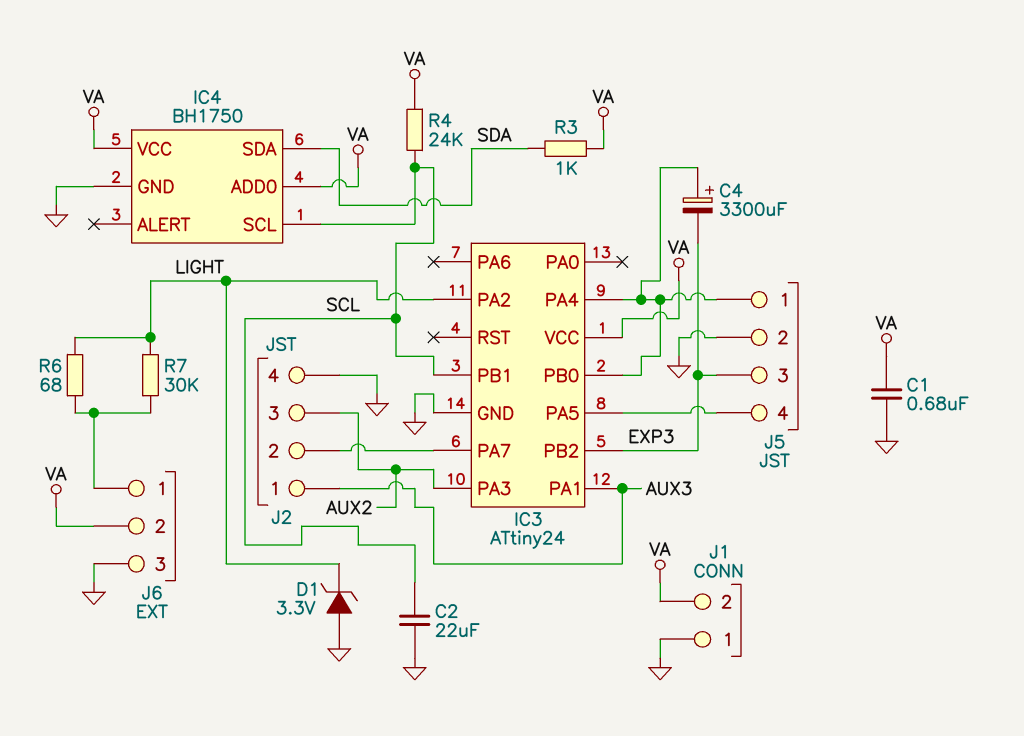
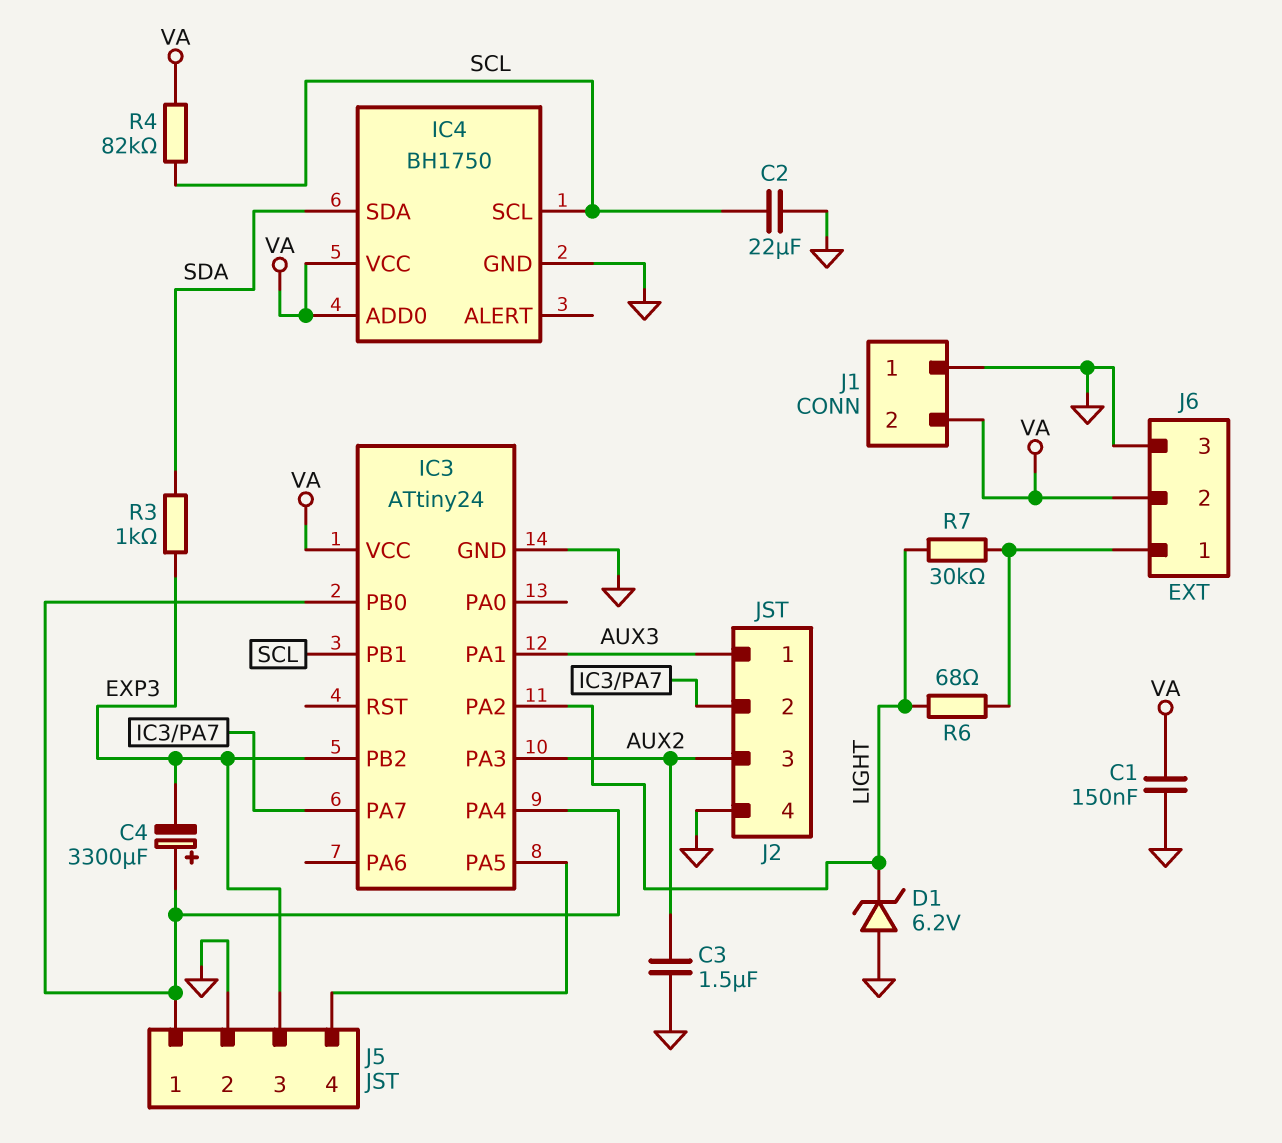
C1: 680nF (GND, VA) -> 150nF (GND, VA)
C3: none -> 1.5uF (AUX2, GND)
D1: zener 3.3V (A GND, K LIGHT) -> zener 6.2V (A GND, K LIGHT)
R3: 1k (SDA, VA) -> 1k (EXP3, SDA)
R4: 24k (SCL, VA) -> 82k (SCL, VA)

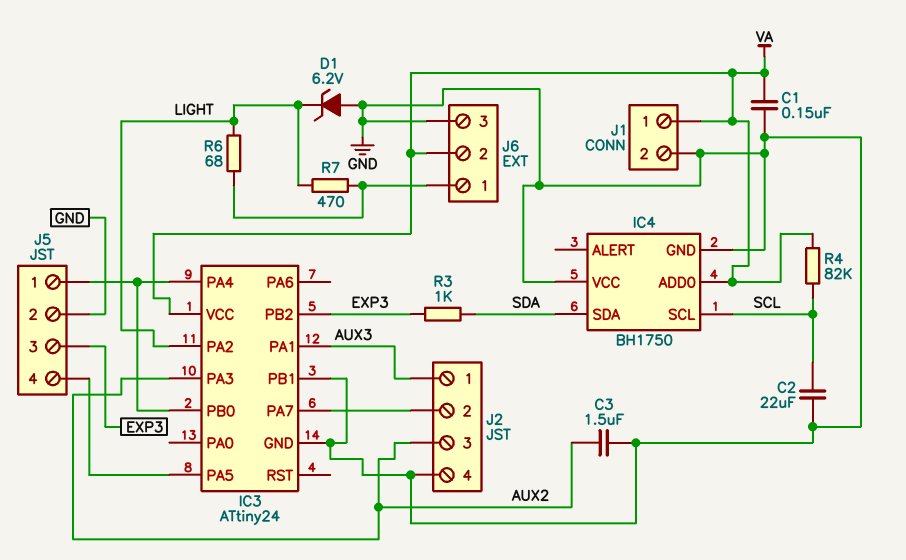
C4: 3300uF (plus IC3/PA4, minus EXP3) -> none
IC3 pin PB1: SCL -> GND
IC4 pin VCC: VA -> GND
J1 pin 1: GND -> VA
J1 pin 2: VA -> GND
R7: 30k (J6/1, LIGHT) -> 470 (J6/1, LIGHT)

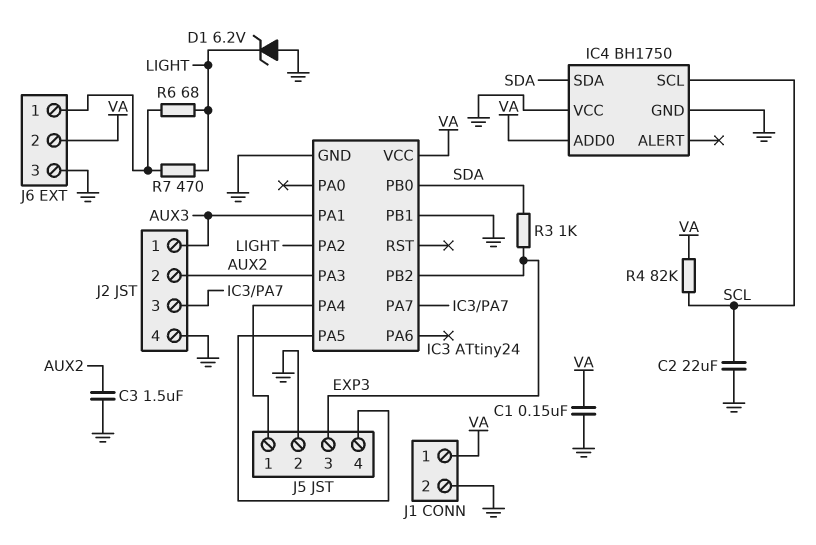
IC3 pin PB0: IC3/PA4 -> SDA
J2 pin 2: IC3/PA7 -> AUX2
J2 pin 3: AUX2 -> IC3/PA7

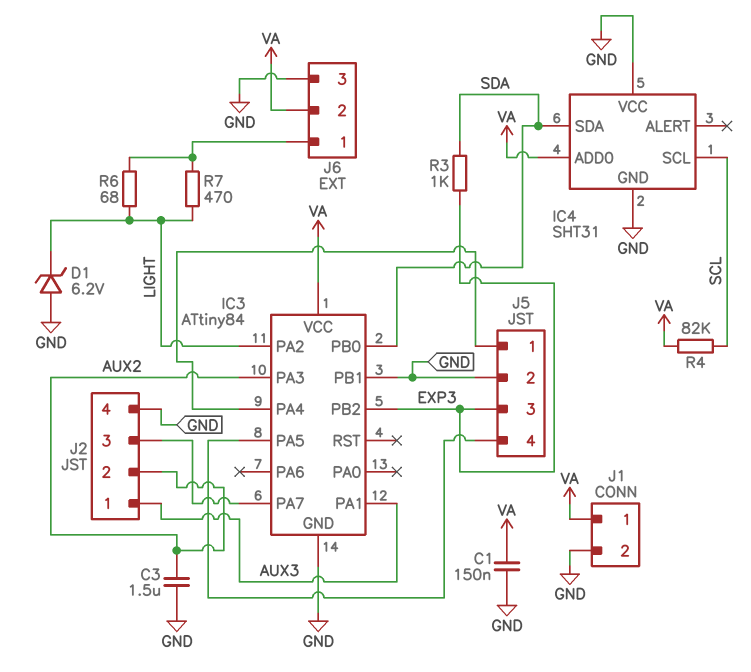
C2: 22uF (GND, SCL) -> none
IC3: ATtiny24 -> ATtiny84
IC4: BH1750 -> SHT31

